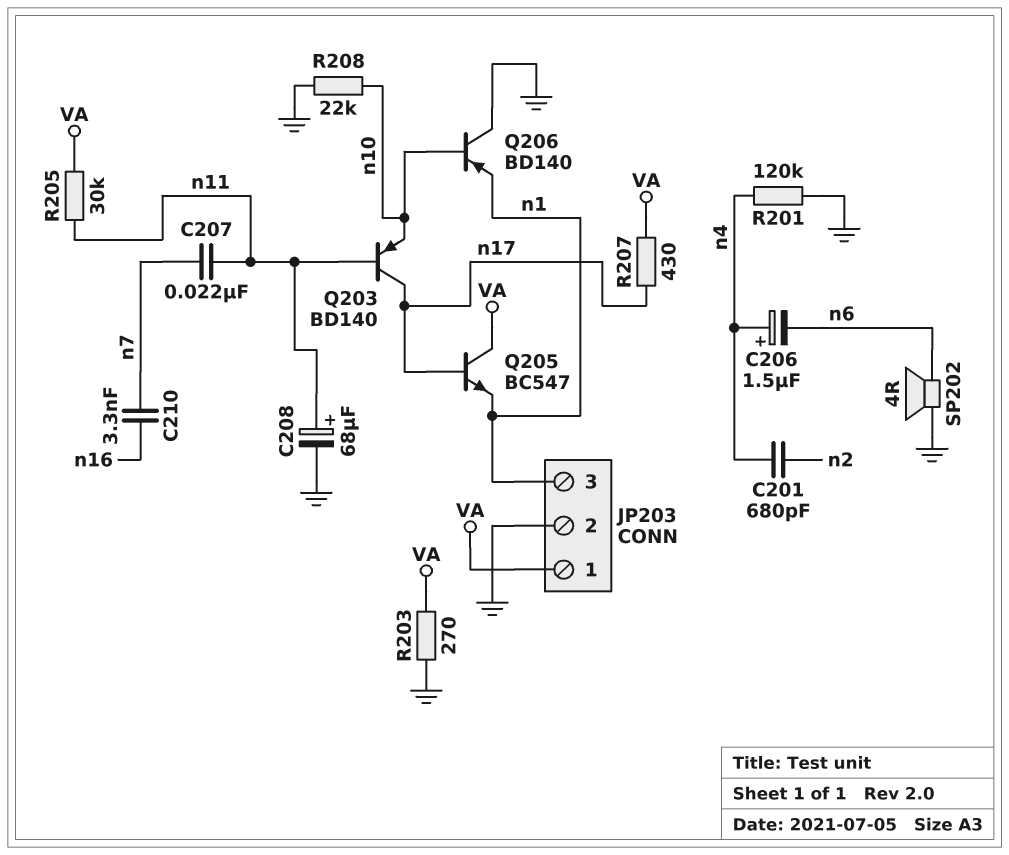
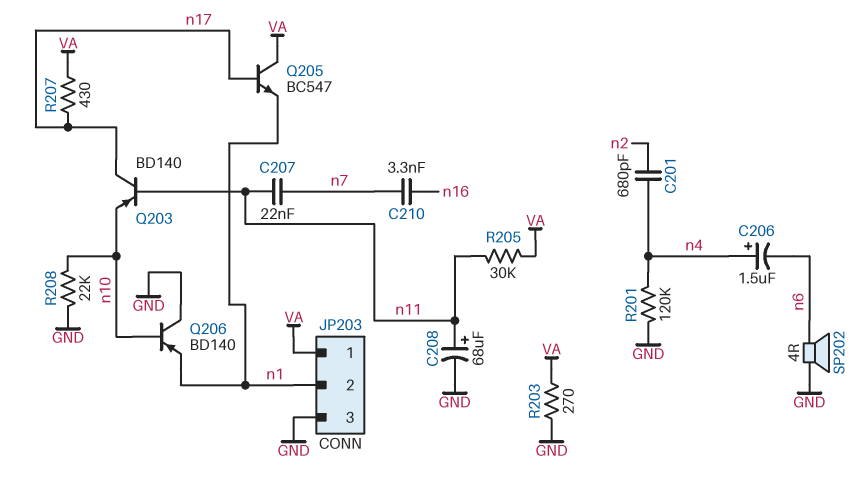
JP203 pin 2: GND -> n1
JP203 pin 3: n1 -> GND

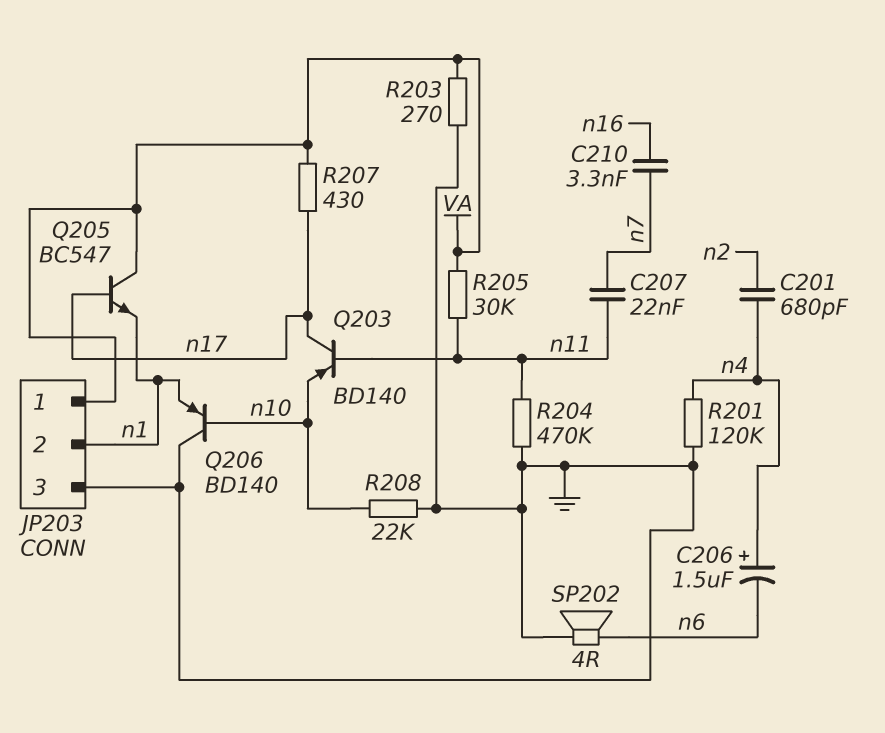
C208: 68uF (plus n11, minus GND) -> none
R204: none -> 470k (GND, n11)

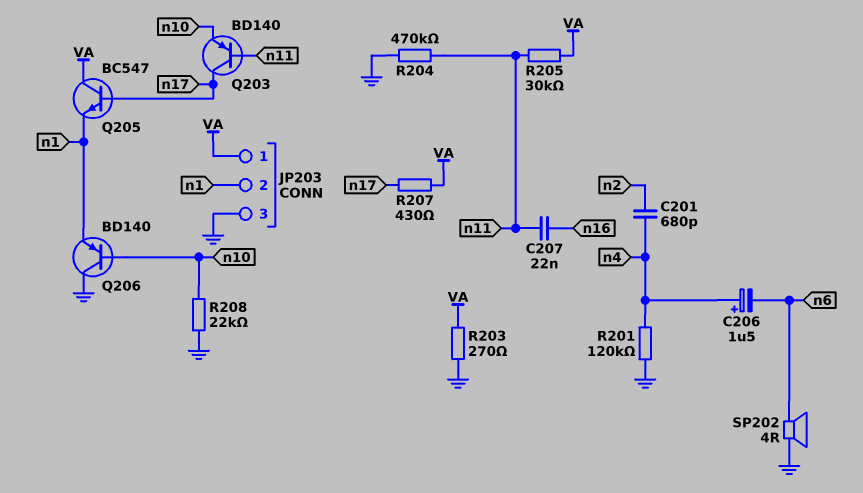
C207: 22nF (n7, n11) -> 22nF (n11, n16)
C210: 3.3nF (n7, n16) -> none

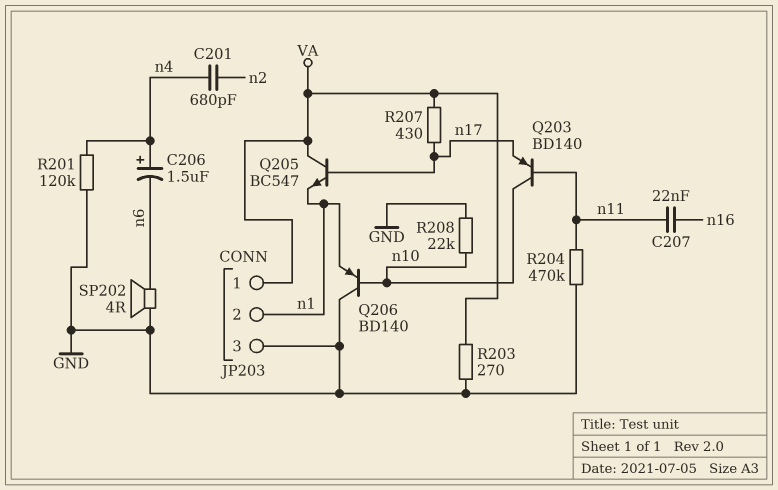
Q203: PNP BD140 (B n11, C n17, E n10) -> PNP BD140 (B n11, C n10, E n17)
R205: 30k (VA, n11) -> none

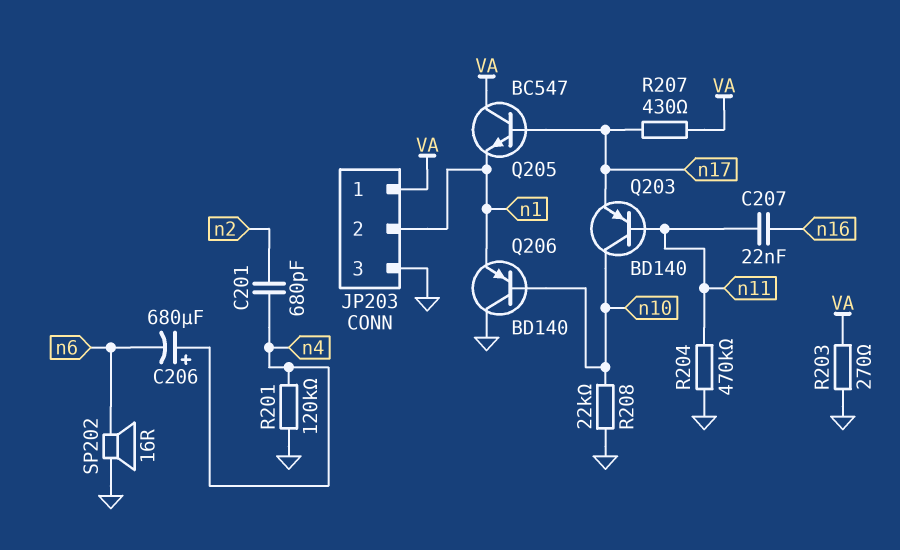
C206: 1.5uF (plus n4, minus n6) -> 680uF (plus n4, minus n6)
SP202: speaker 4R (GND, n6) -> speaker 16R (GND, n6)

